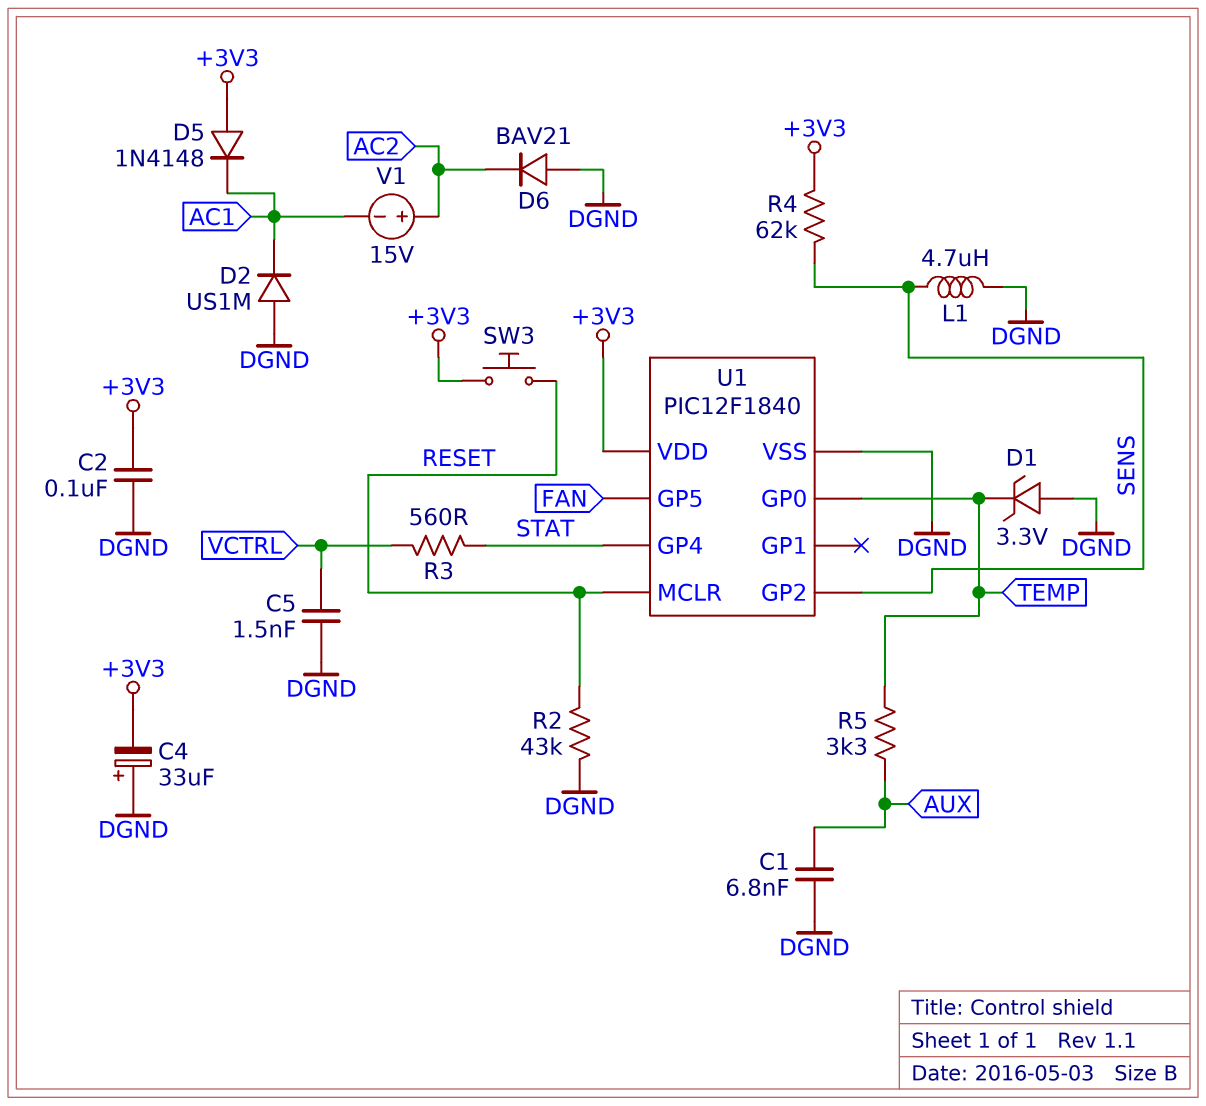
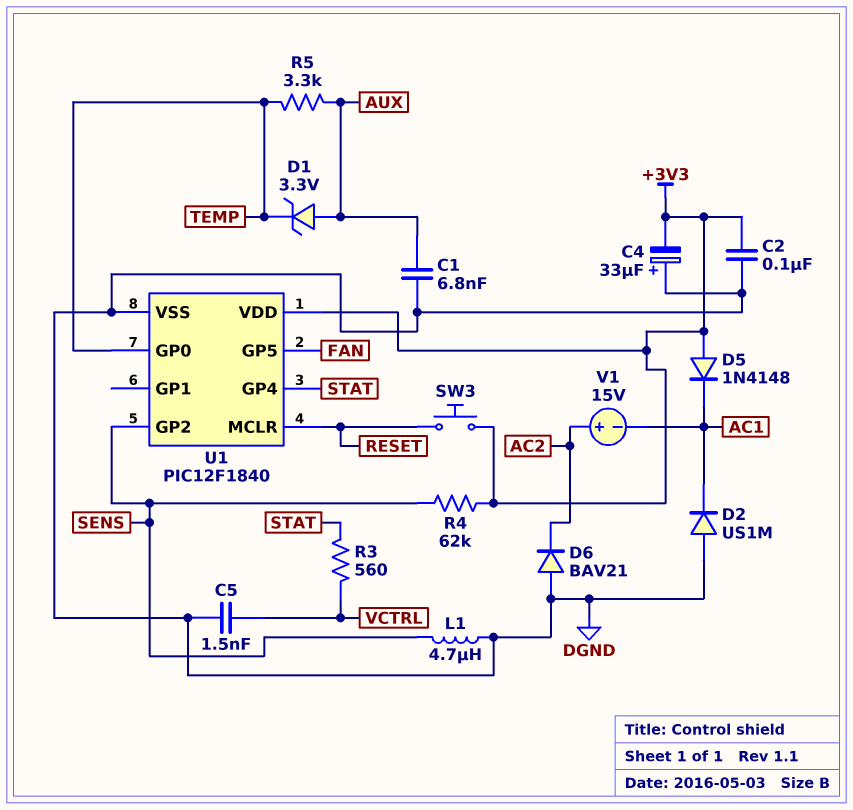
D1: zener 3.3V (A DGND, K TEMP) -> zener 3.3V (A AUX, K TEMP)
R2: 43k (DGND, RESET) -> none

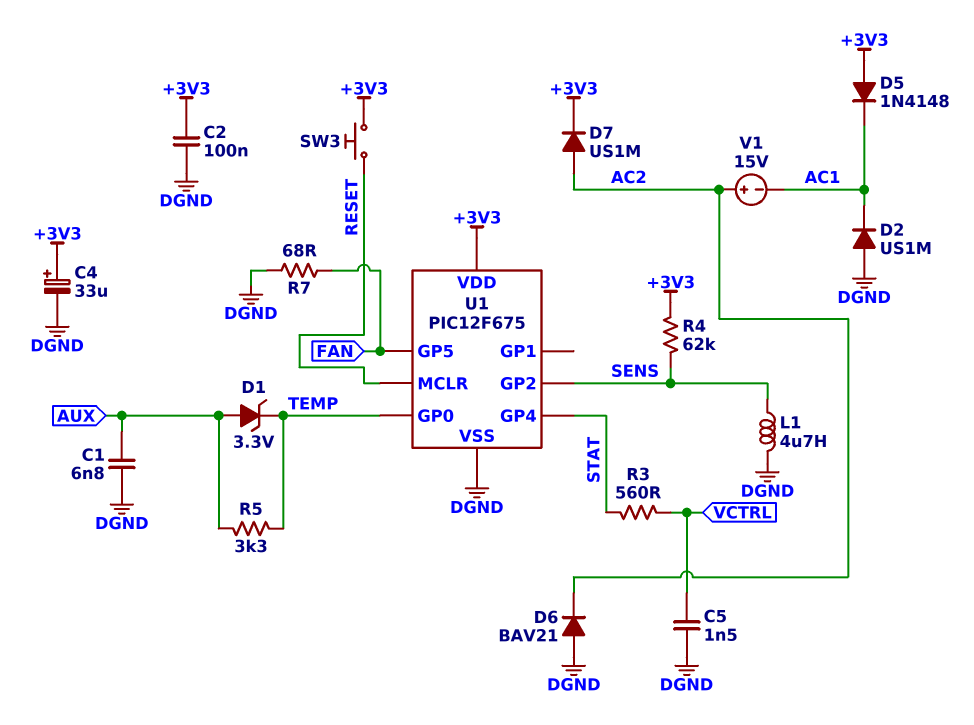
C4: 33uF (plus DGND, minus +3V3) -> 33uF (plus +3V3, minus DGND)
D7: none -> diode US1M (A AC2, K +3V3)
R7: none -> 68 (DGND, FAN)
U1: PIC12F1840 -> PIC12F675

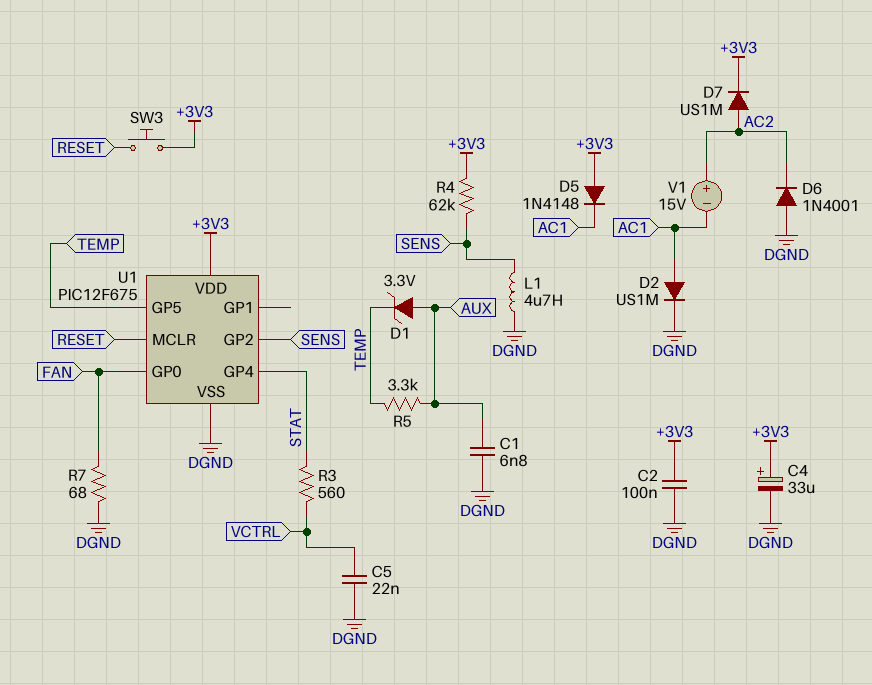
C5: 1.5nF (DGND, VCTRL) -> 22nF (DGND, VCTRL)
D2: diode US1M (A DGND, K AC1) -> diode US1M (A AC1, K DGND)
D6: diode BAV21 (A DGND, K AC2) -> diode 1N4001 (A DGND, K AC2)
U1 pin GP0: TEMP -> FAN
U1 pin GP5: FAN -> TEMP

